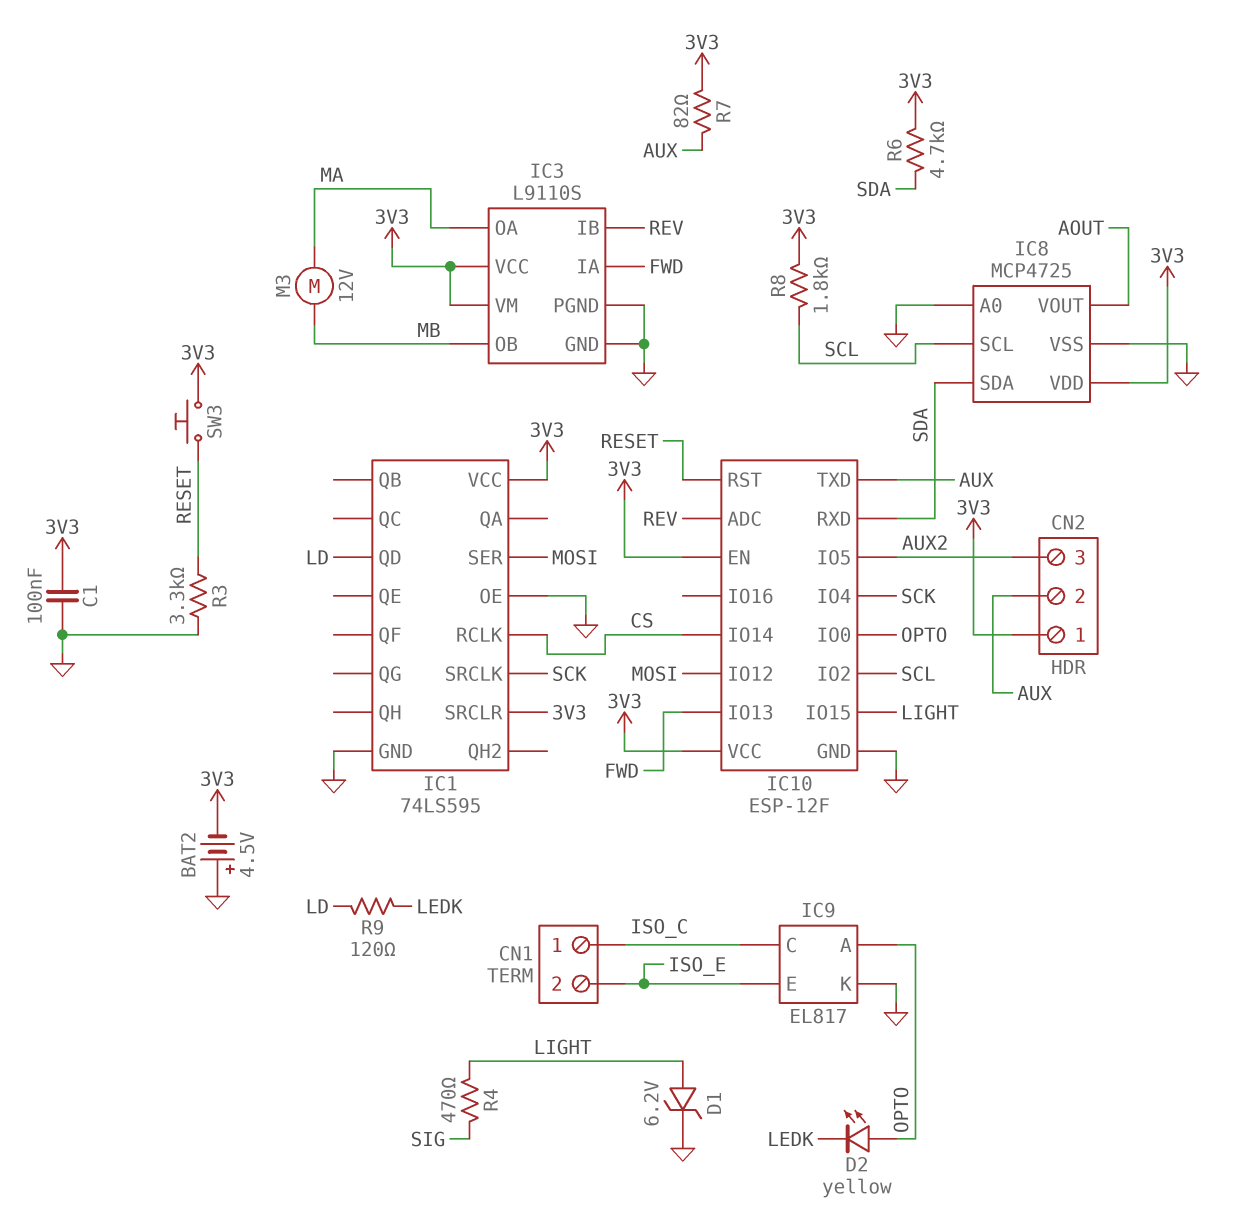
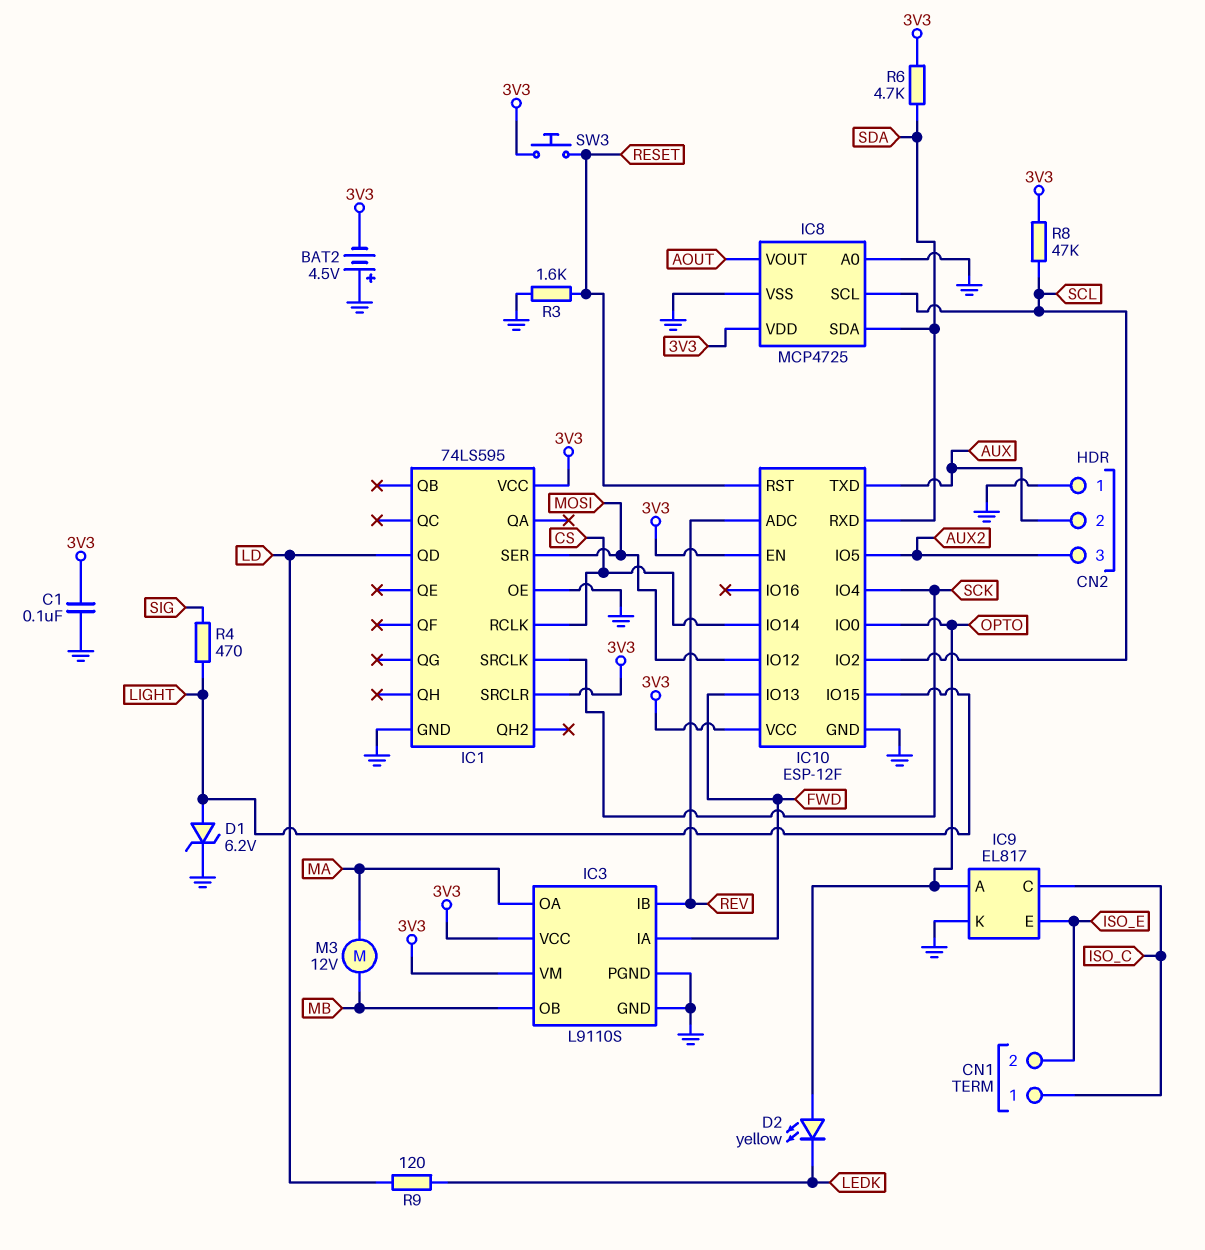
CN2 pin 1: 3V3 -> GND
R3: 3.3k (GND, RESET) -> 1.6k (GND, RESET)
R7: 82 (3V3, AUX) -> none
R8: 1.8k (3V3, SCL) -> 47k (3V3, SCL)

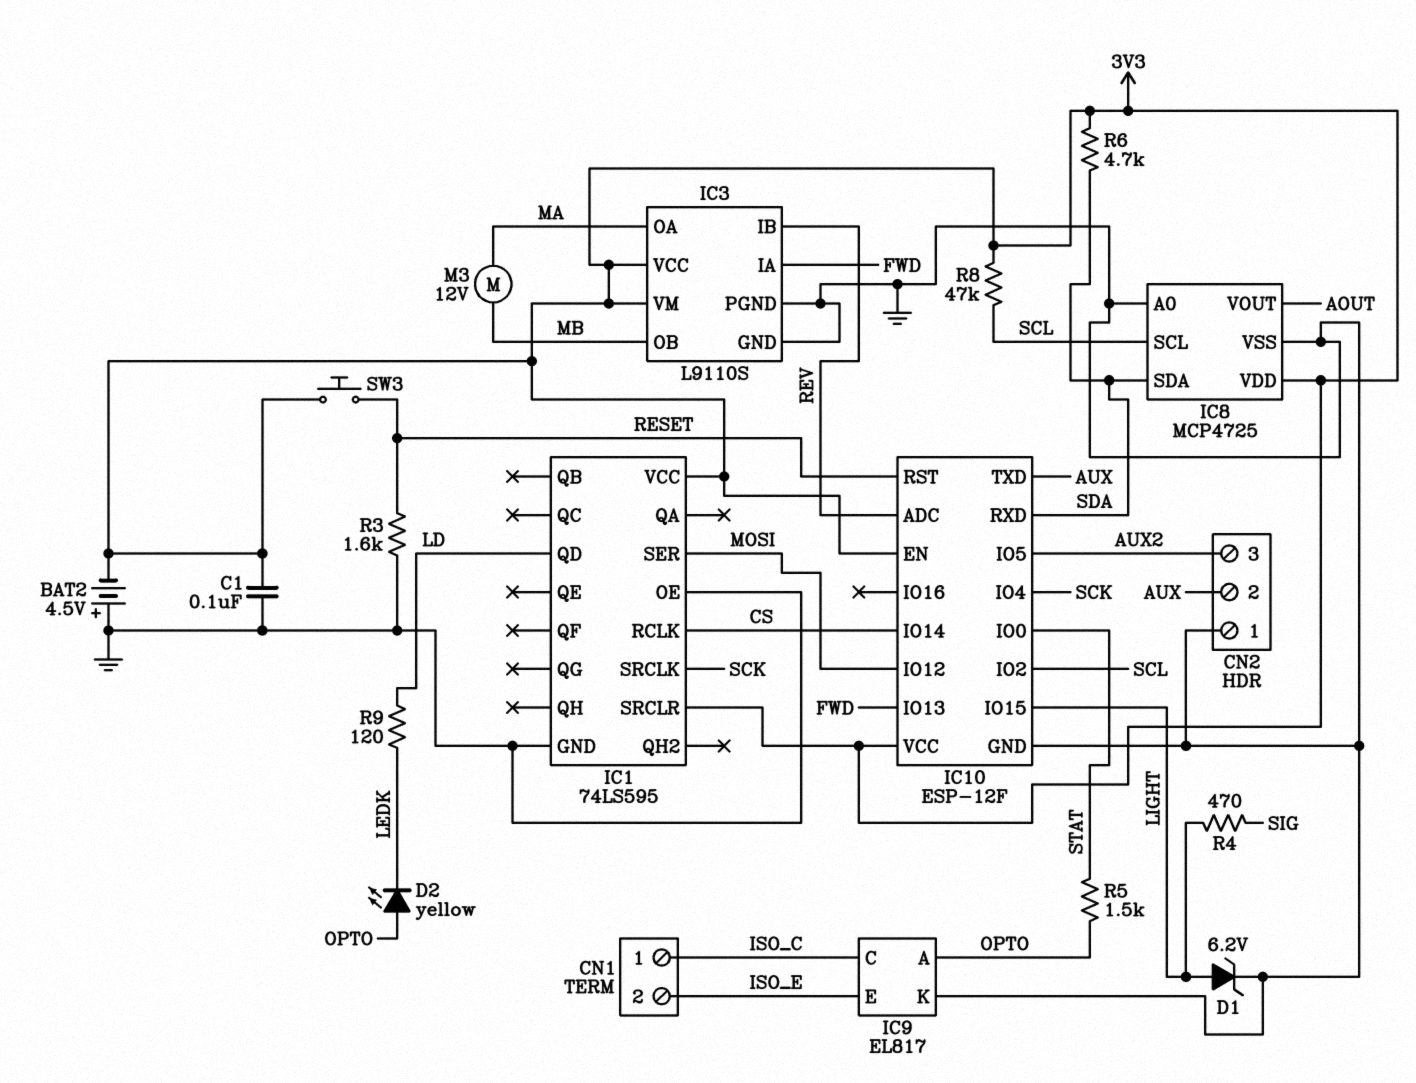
IC10 pin IO0: OPTO -> STAT
R5: none -> 1.5k (OPTO, STAT)

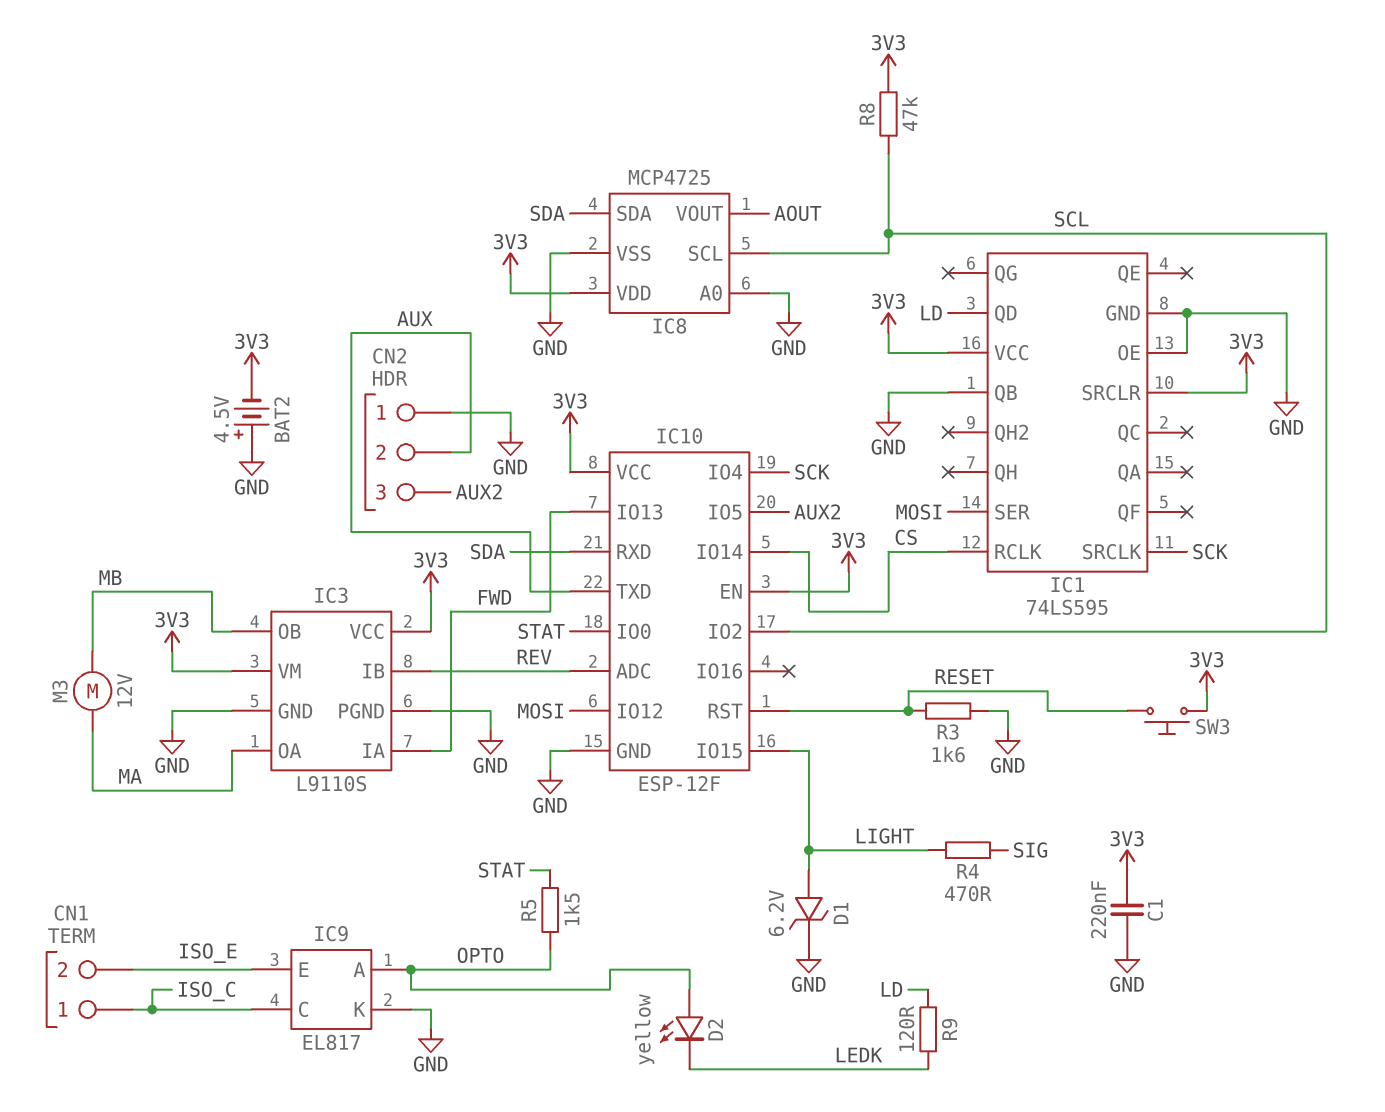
C1: 100nF (3V3, GND) -> 220nF (3V3, GND)
IC1 pin QB: none -> GND
R6: 4.7k (3V3, SDA) -> none

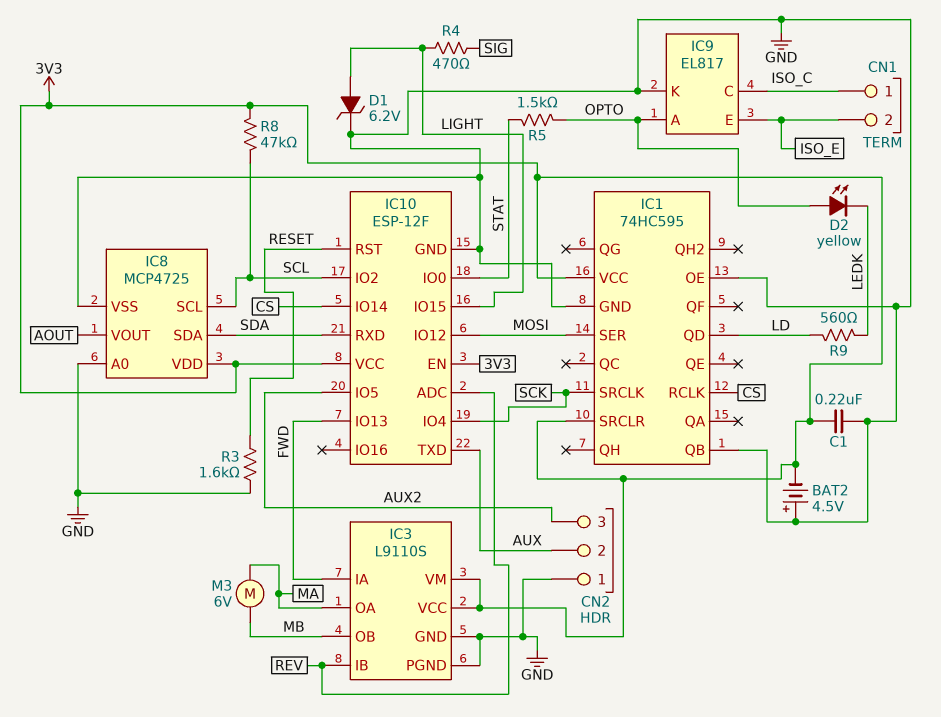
IC1: 74LS595 -> 74HC595
M3: motor 12V (MA, MB) -> motor 6V (MA, MB)
R9: 120 (LD, LEDK) -> 560 (LD, LEDK)
SW3: button (3V3, RESET) -> none

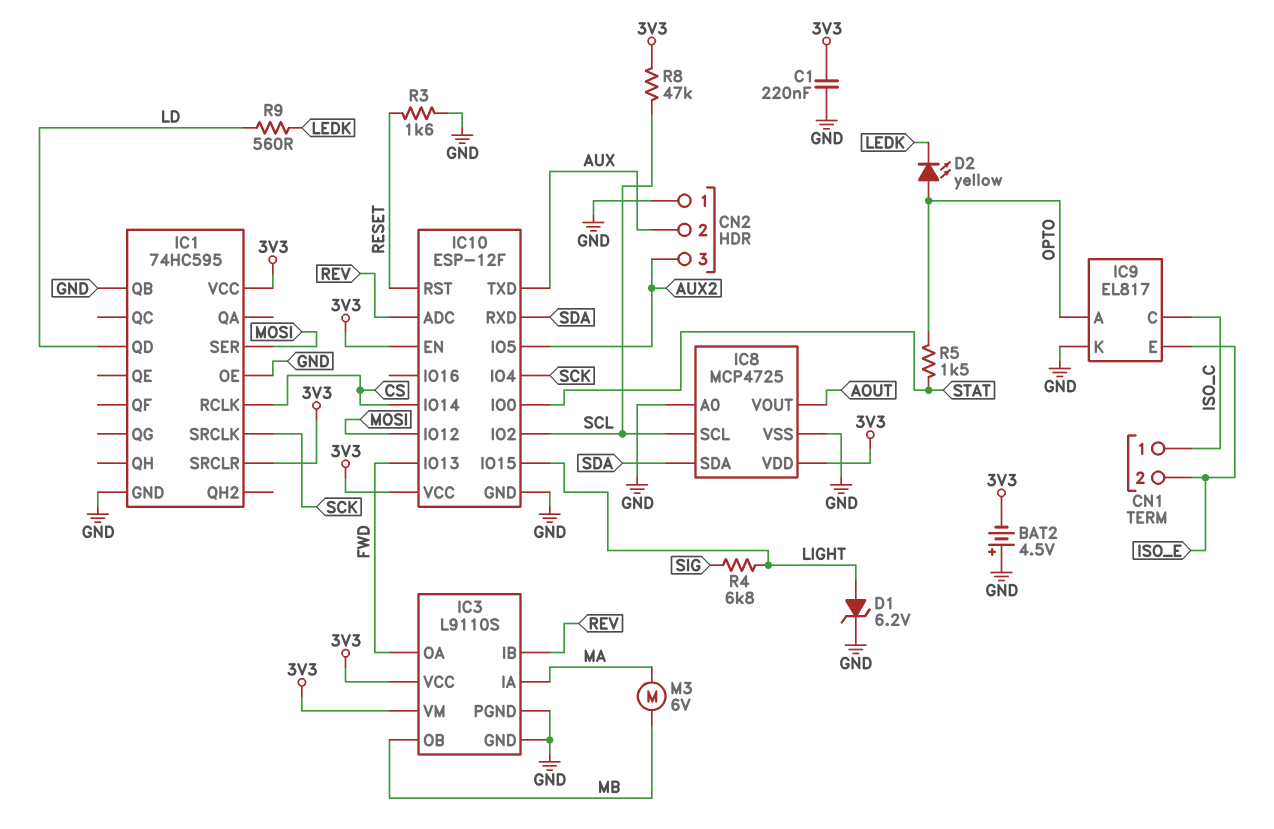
IC3 pin IA: FWD -> MA
IC3 pin OA: MA -> FWD
R4: 470 (LIGHT, SIG) -> 6.8k (LIGHT, SIG)

